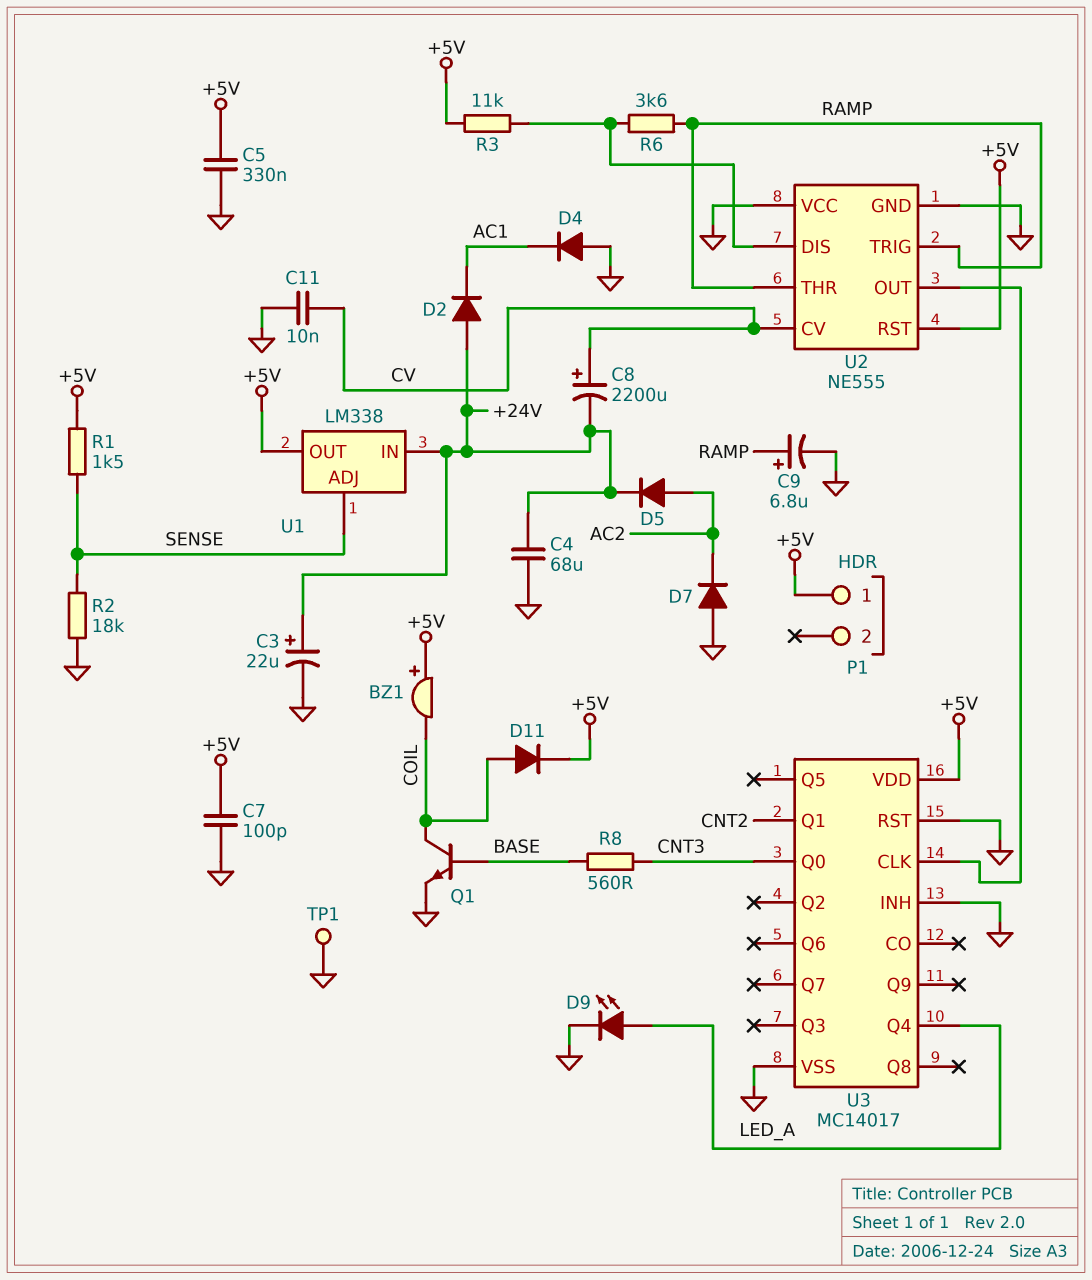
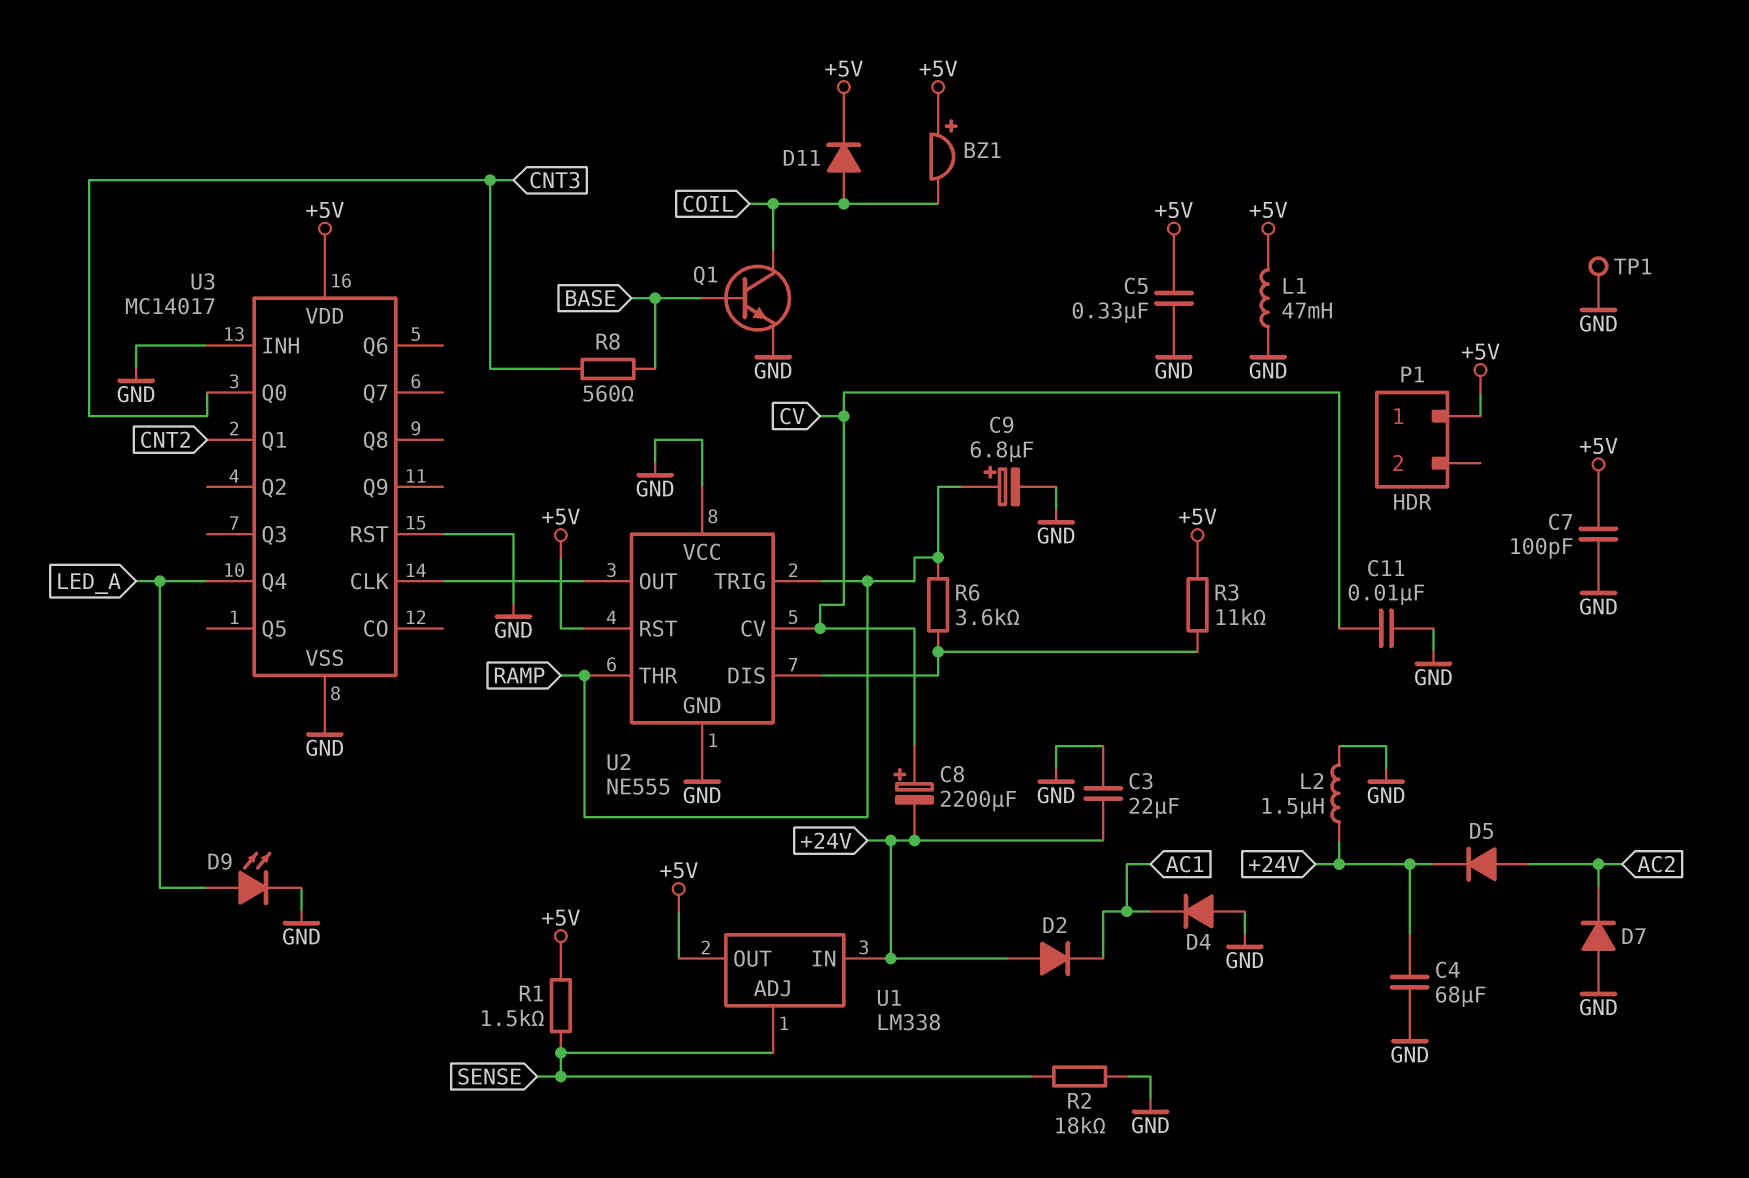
C3: 22uF (plus +24V, minus GND) -> 22uF (+24V, GND)
L1: none -> 47mH (+5V, GND)
L2: none -> 1.5uH (+24V, GND)

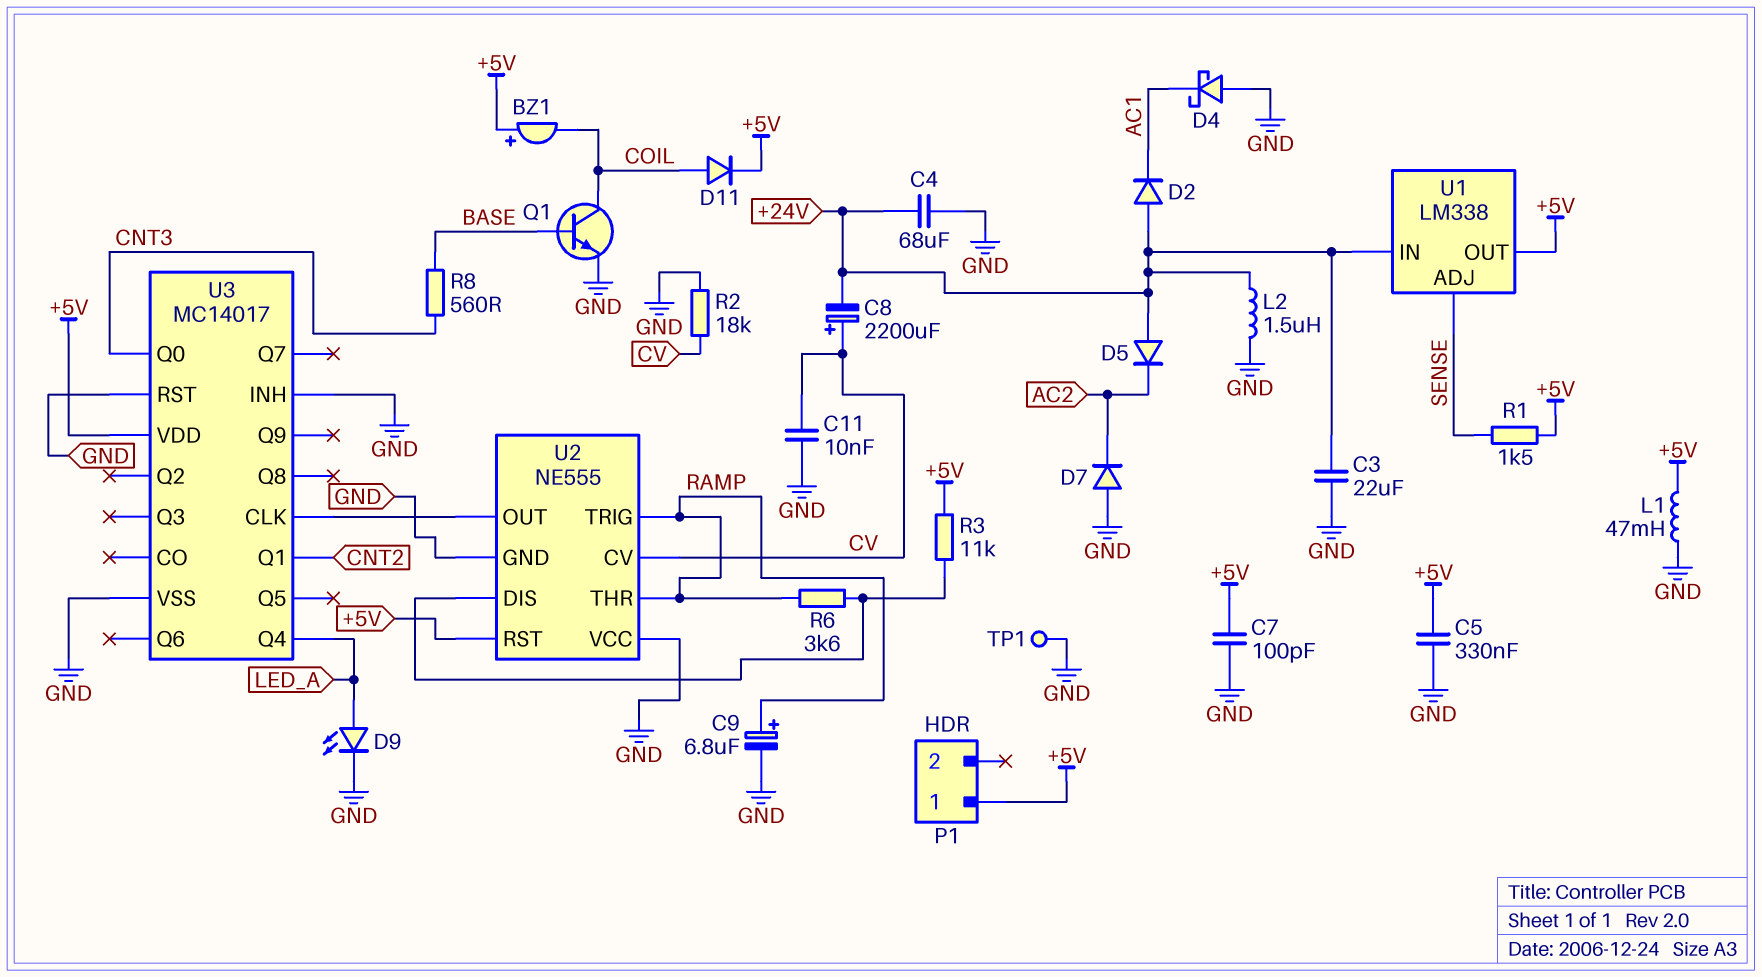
D4: diode (A GND, K AC1) -> schottky (A GND, K AC1)
D5: diode (A AC2, K +24V) -> diode (A +24V, K AC2)
R2: 18k (GND, SENSE) -> 18k (CV, GND)

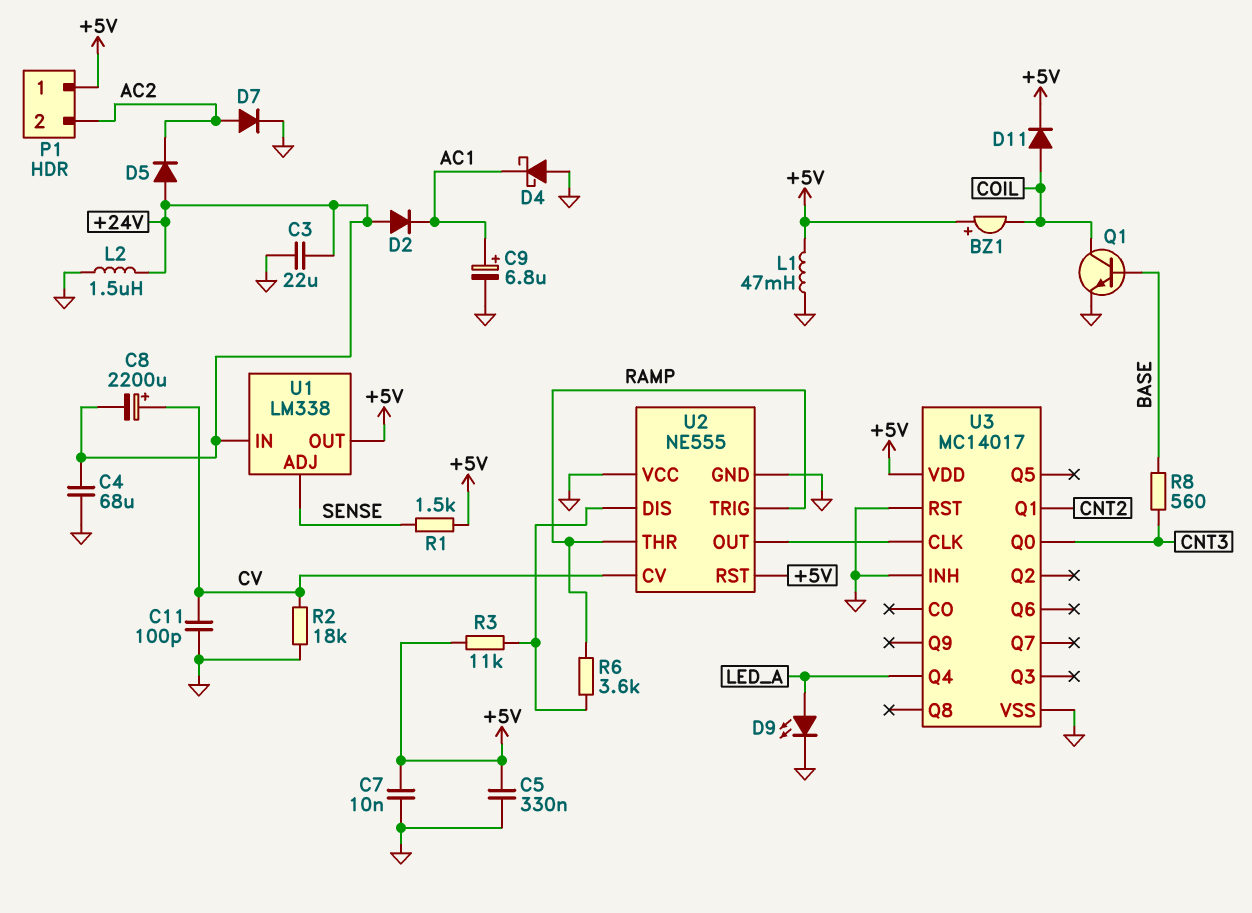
C7: 100pF (+5V, GND) -> 10nF (+5V, GND)
C9: 6.8uF (plus RAMP, minus GND) -> 6.8uF (plus AC1, minus GND)
C11: 10nF (CV, GND) -> 100pF (CV, GND)
D7: diode (A GND, K AC2) -> diode (A AC2, K GND)
P1 pin 2: none -> AC2
TP1: test point (GND) -> none

